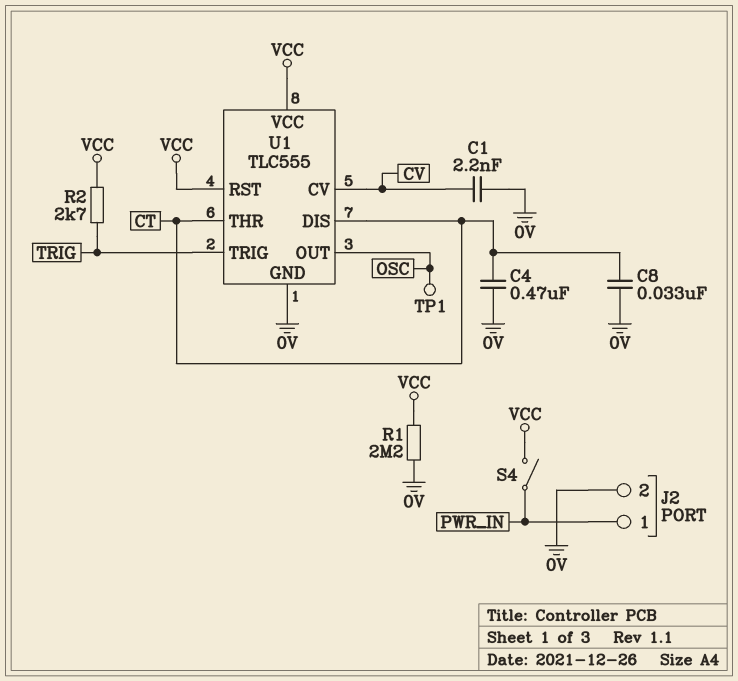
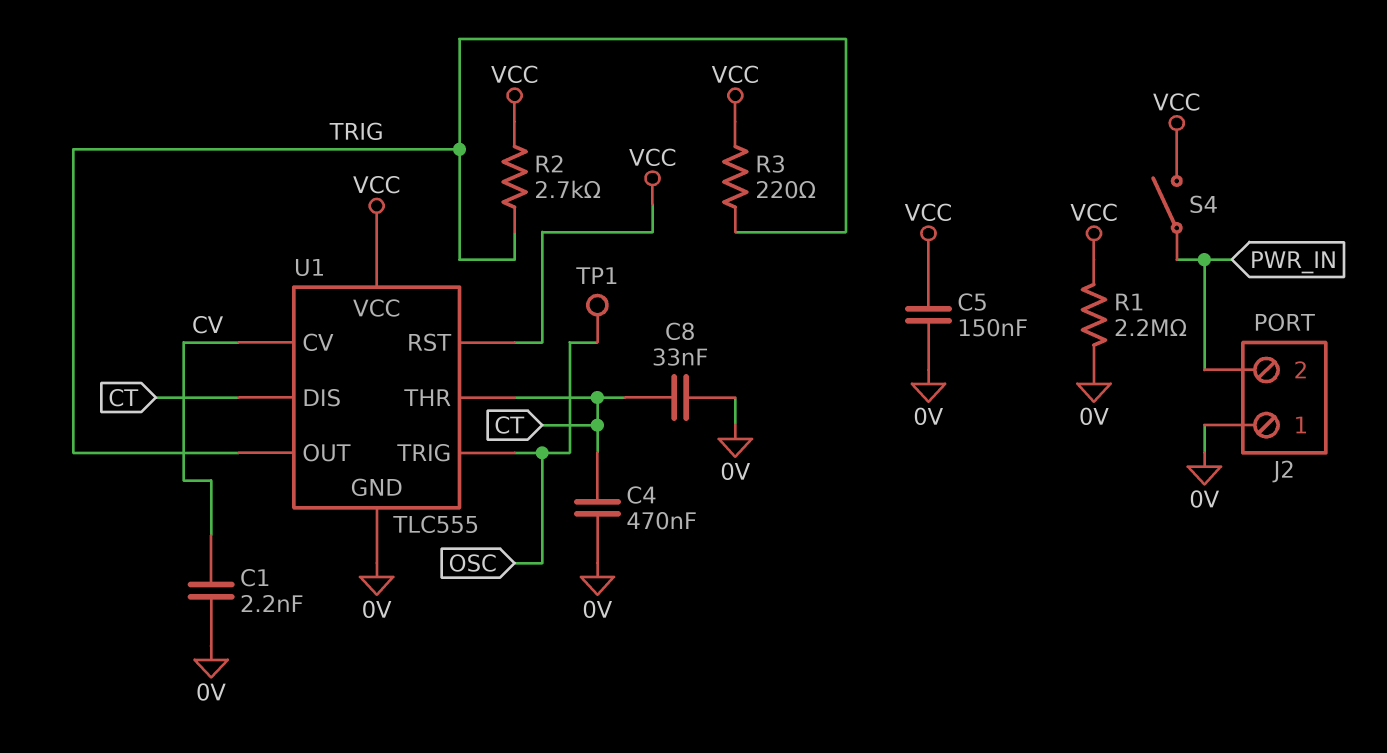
C5: none -> 150nF (0V, VCC)
J2 pin 1: PWR_IN -> 0V
J2 pin 2: 0V -> PWR_IN
R3: none -> 220 (TRIG, VCC)
U1 pin OUT: OSC -> TRIG
U1 pin TRIG: TRIG -> OSC

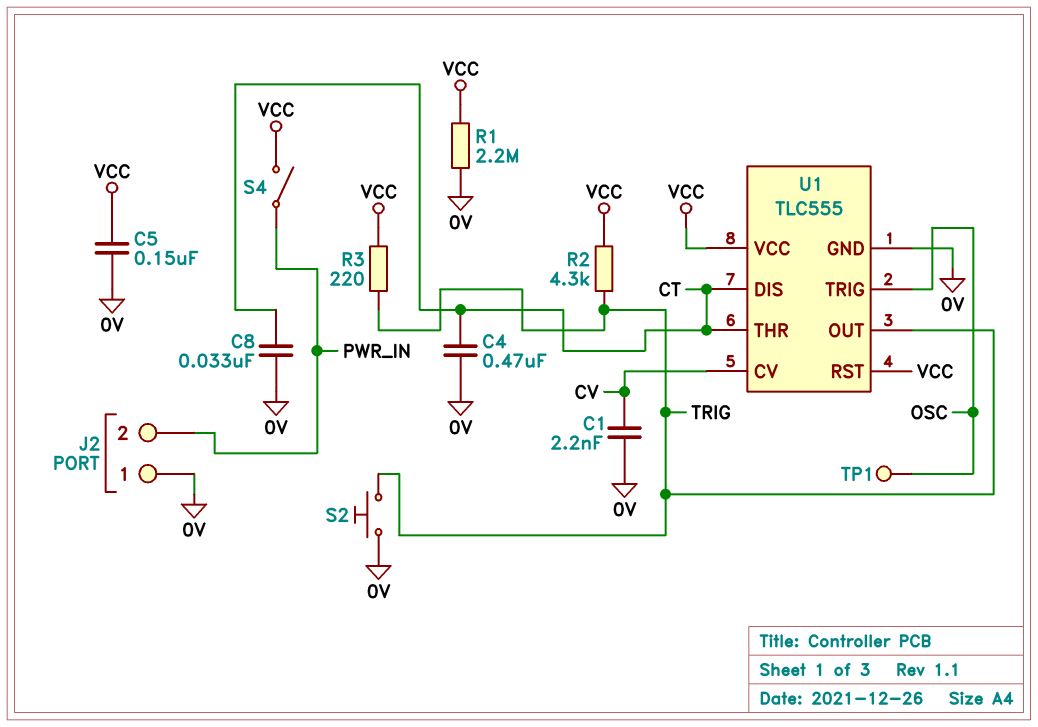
R2: 2.7k (TRIG, VCC) -> 4.3k (TRIG, VCC)
S2: none -> button (0V, TRIG)

